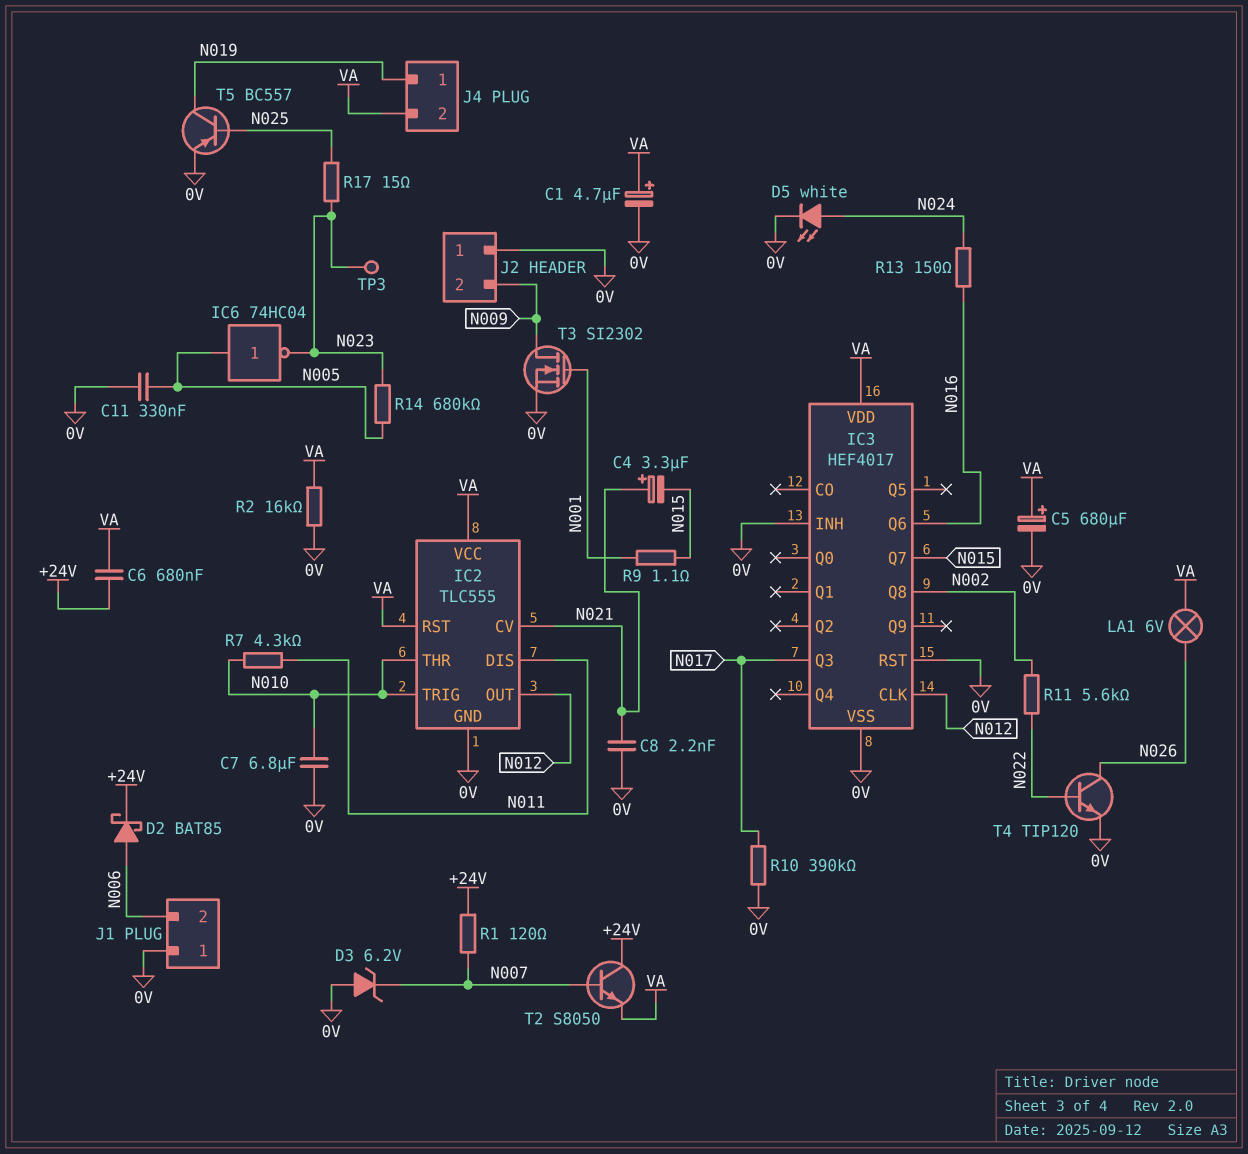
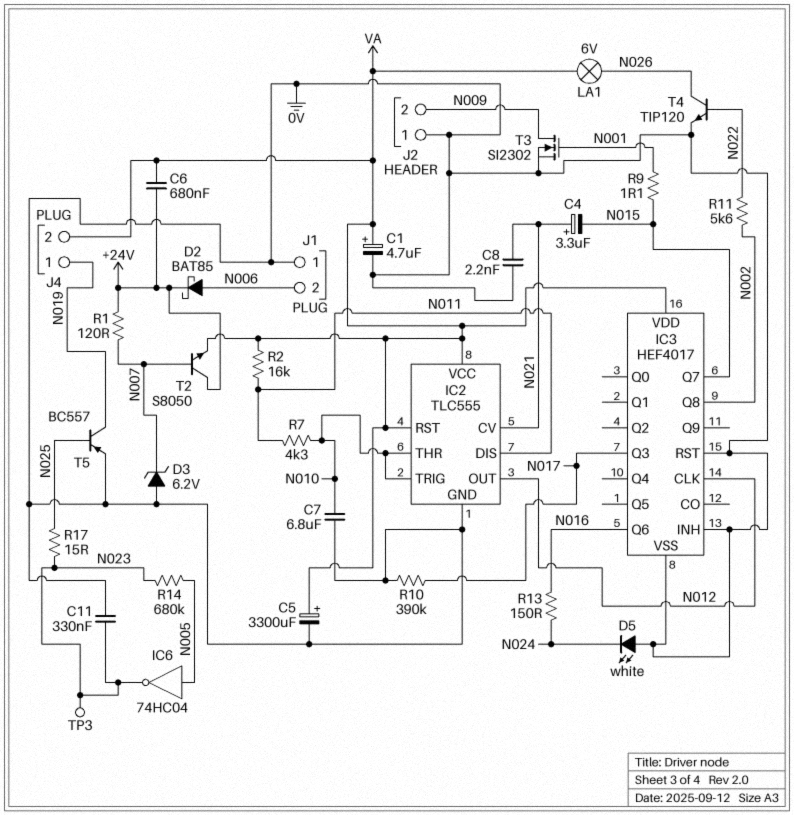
C5: 680uF (plus VA, minus 0V) -> 3300uF (plus VA, minus 0V)
C11: 330nF (0V, N005) -> 330nF (0V, N023)
D5: LED white (A N024, K 0V) -> LED white (A 0V, K N024)
R2: 16k (0V, VA) -> 16k (N011, VA)

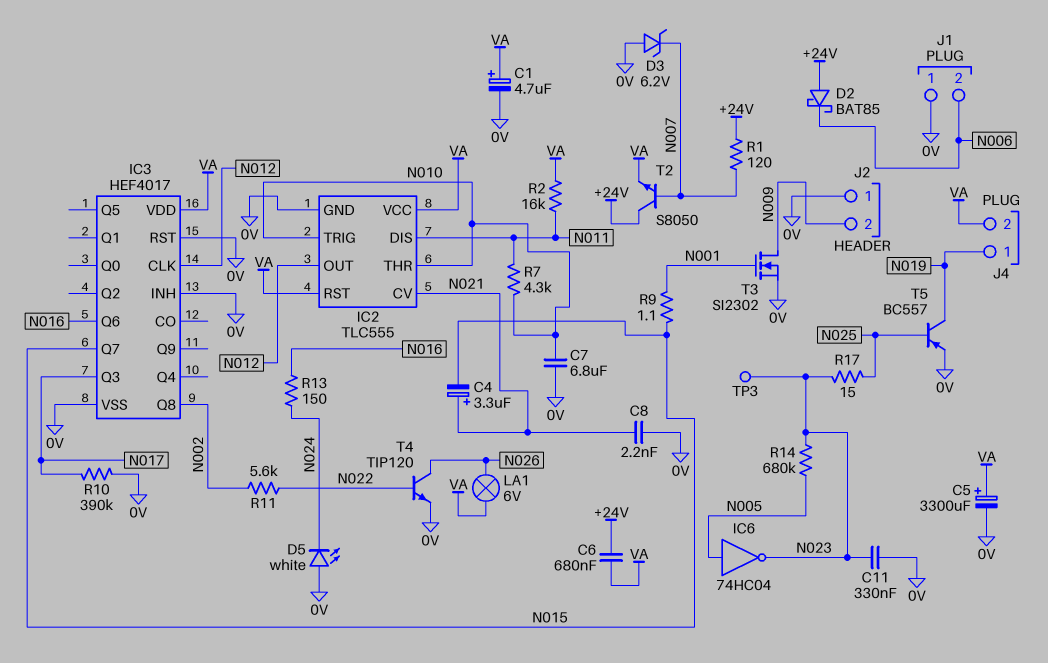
D2: schottky BAT85 (A N006, K +24V) -> schottky BAT85 (A +24V, K N006)

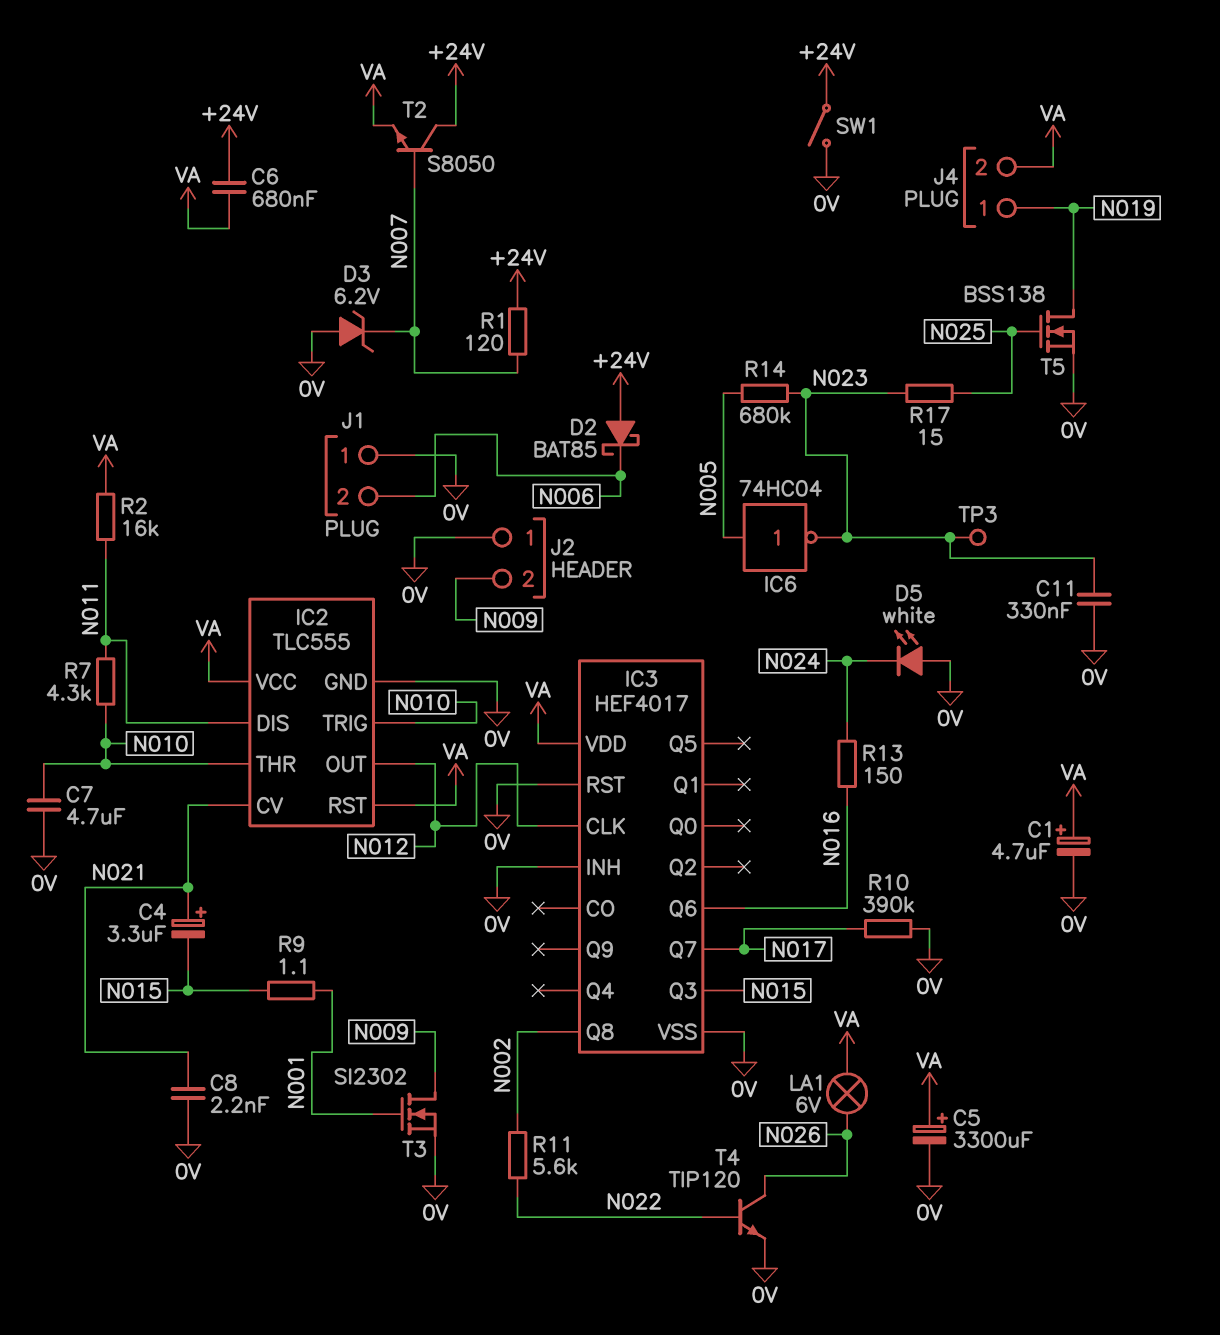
C7: 6.8uF (0V, N010) -> 4.7uF (0V, N010)
IC3 pin Q3: N017 -> N015
IC3 pin Q7: N015 -> N017
SW1: none -> switch (+24V, 0V)
T5: PNP BC557 (B N025, C N019, E 0V) -> NMOS BSS138 (G N025, D N019, S 0V)

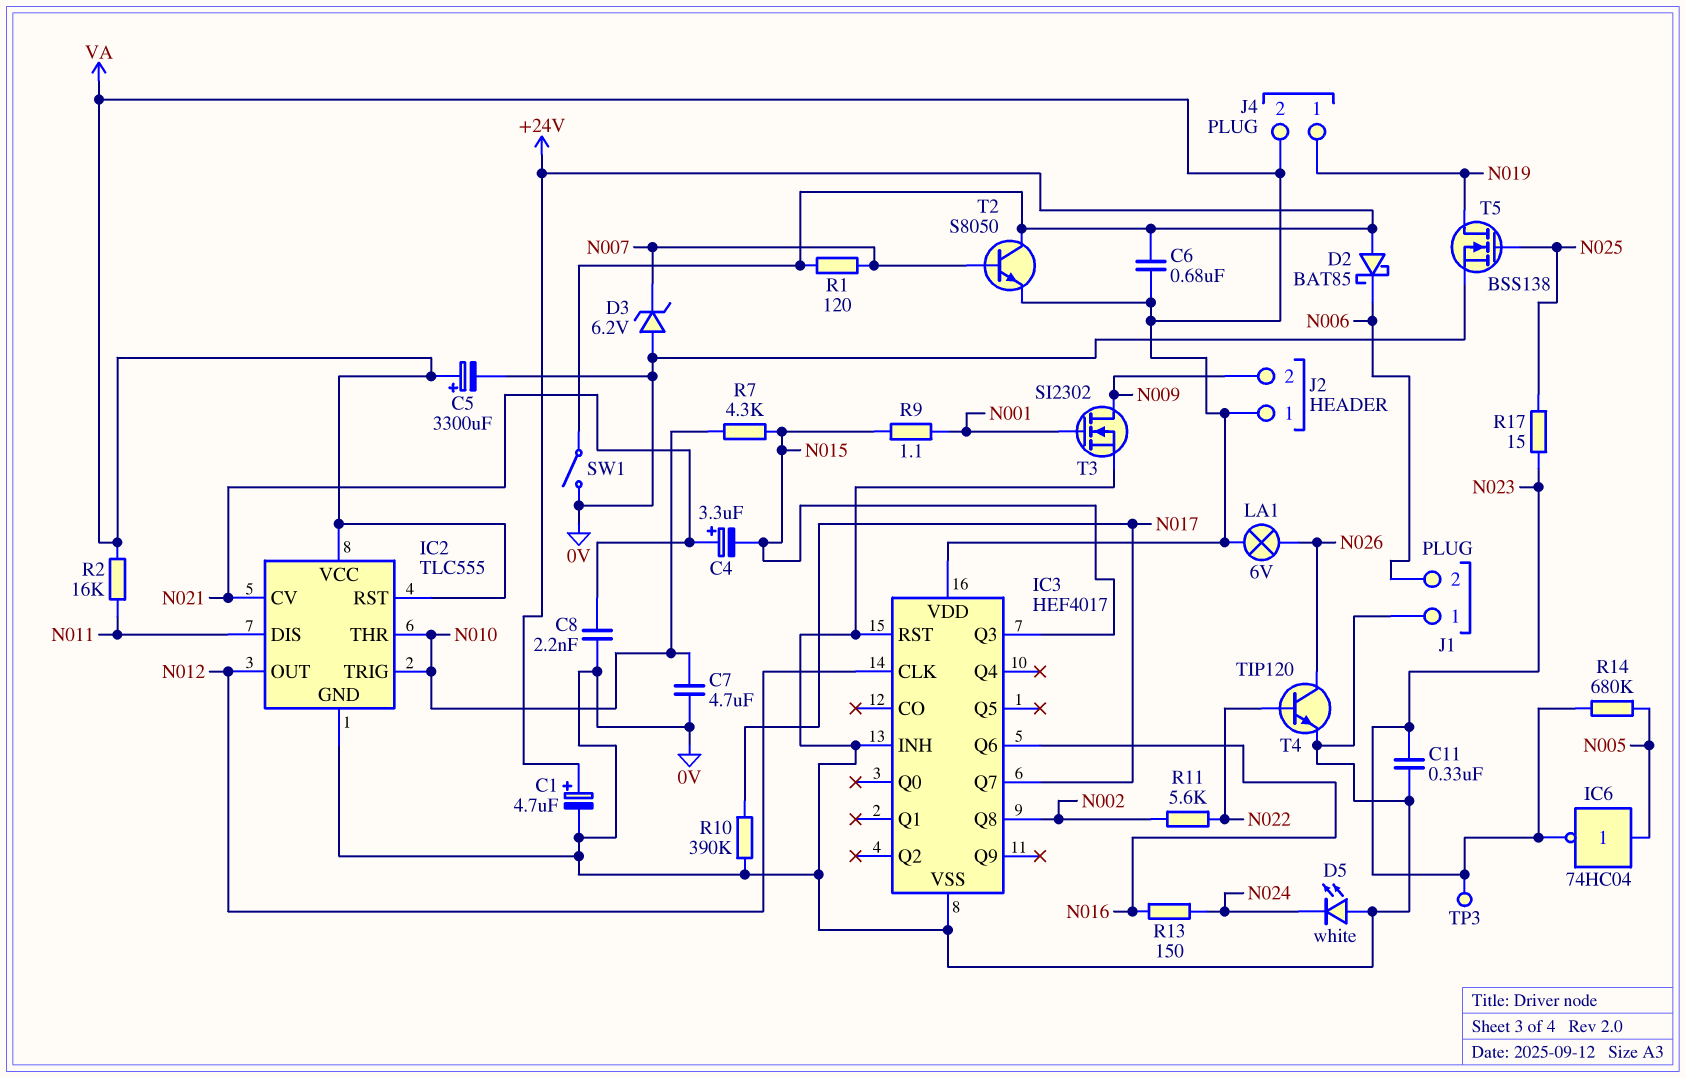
C1: 4.7uF (plus VA, minus 0V) -> 4.7uF (plus +24V, minus 0V)
J2 pin 1: 0V -> VA
R7: 4.3k (N010, N011) -> 4.3k (N010, N015)

